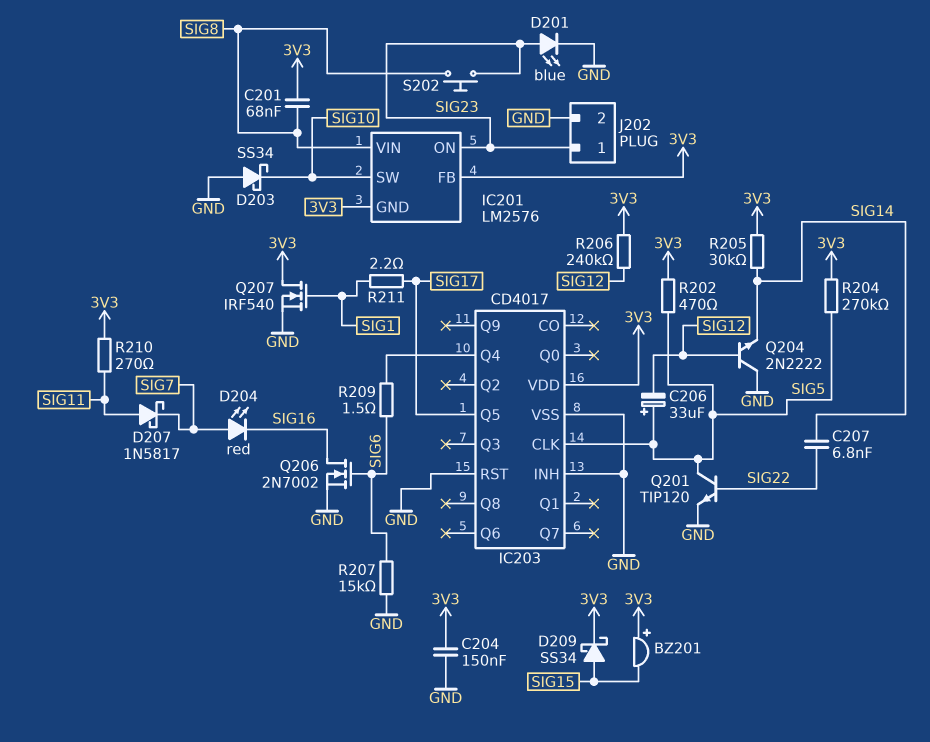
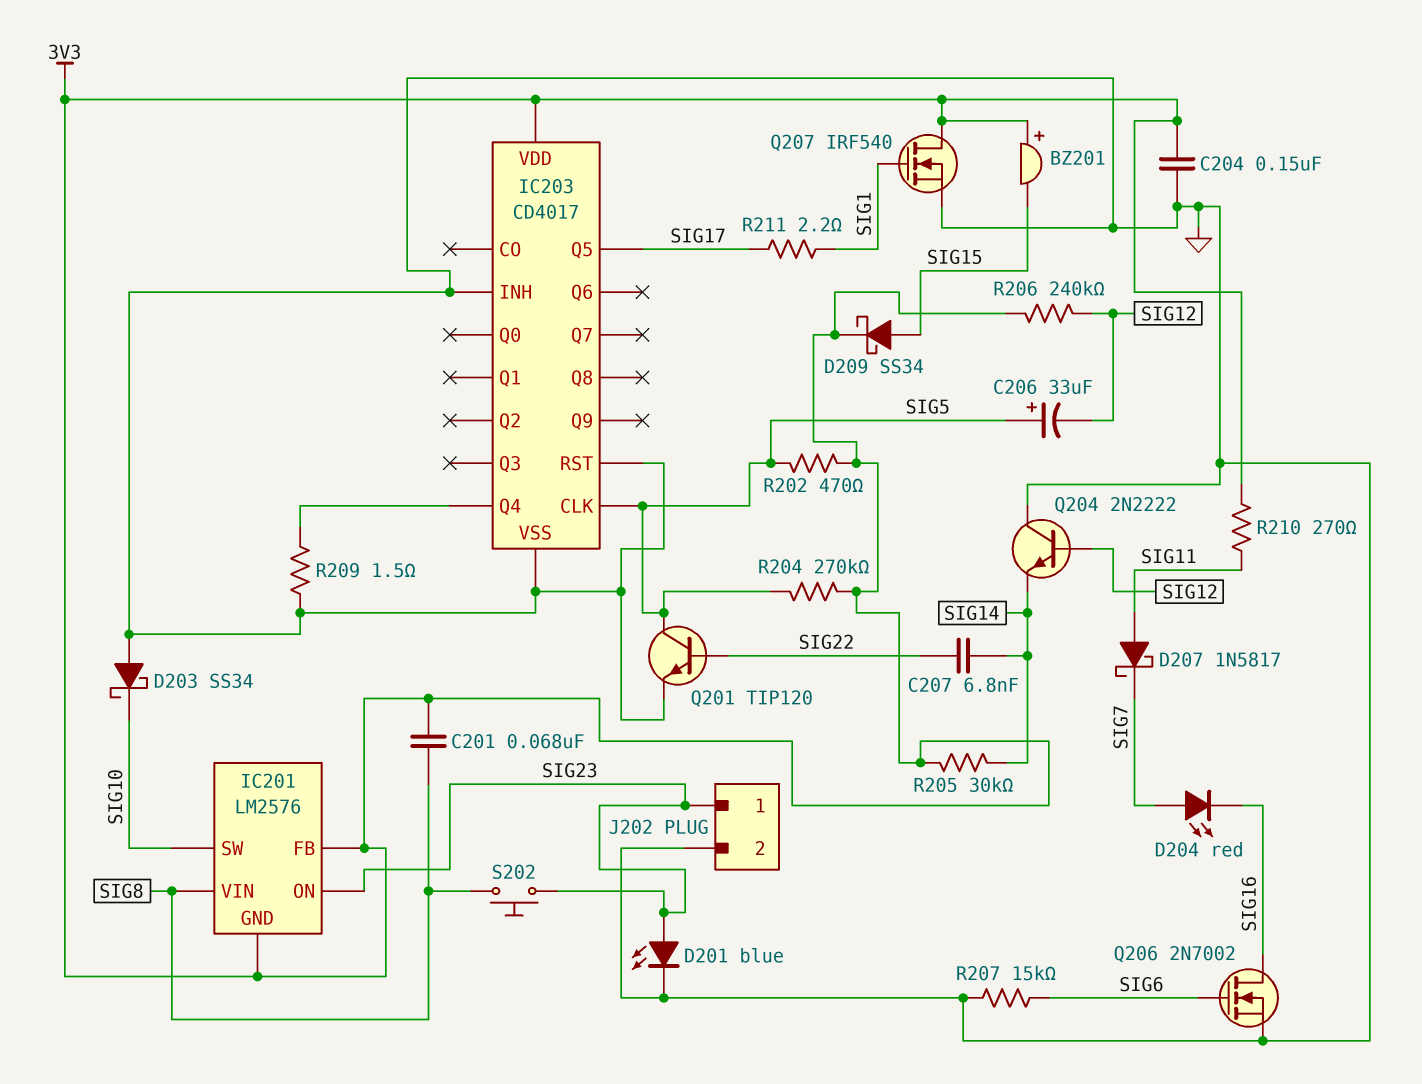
R209: 1.5 (IC203/Q4, SIG6) -> 1.5 (GND, IC203/Q4)

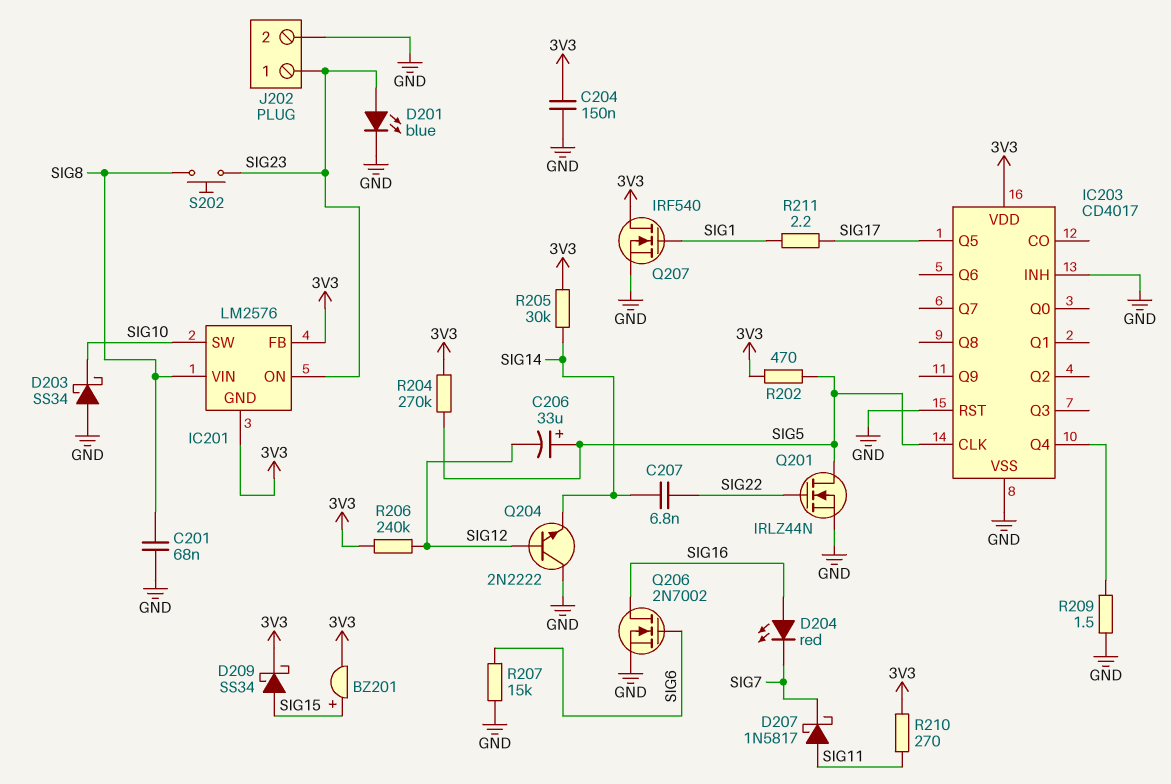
BZ201: buzzer (plus 3V3, minus SIG15) -> buzzer (plus SIG15, minus 3V3)
C201: 68nF (3V3, SIG8) -> 68nF (GND, SIG8)
D204: LED red (A SIG7, K SIG16) -> LED red (A SIG16, K SIG7)
Q201: NPN TIP120 (B SIG22, C SIG5, E GND) -> NMOS IRLZ44N (G SIG22, D SIG5, S GND)

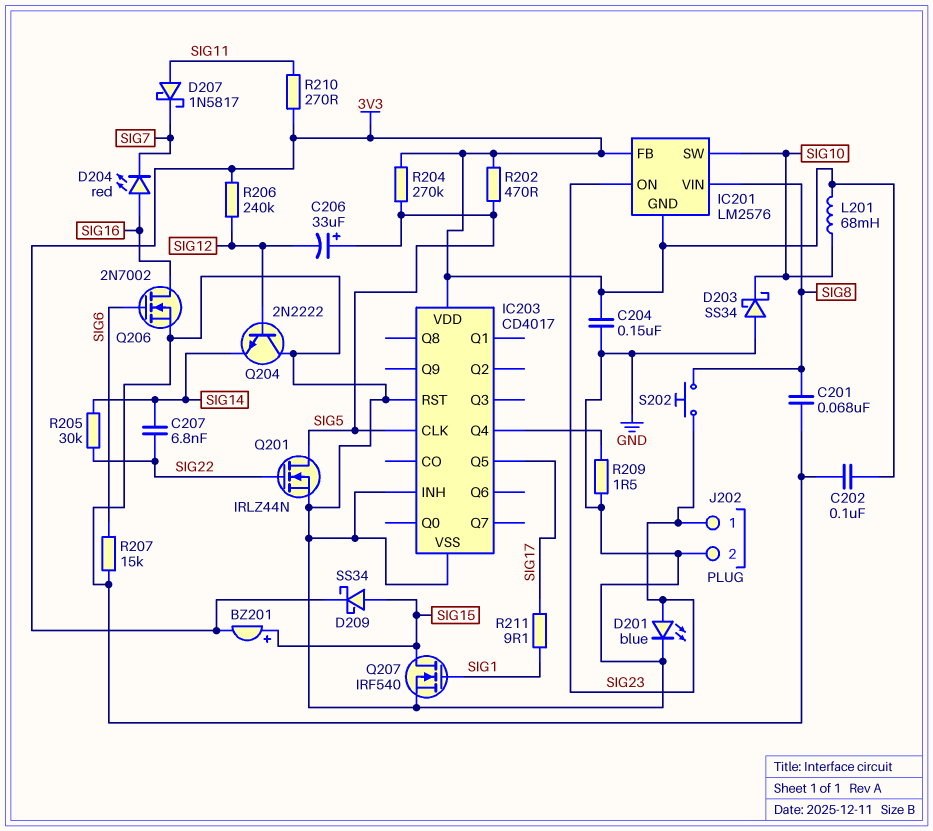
C202: none -> 100nF (3V3, GND)
L201: none -> 68mH (3V3, SIG10)
Q207: NMOS IRF540 (G SIG1, D 3V3, S GND) -> NMOS IRF540 (G SIG1, D SIG15, S GND)
R205: 30k (3V3, SIG14) -> 30k (SIG14, SIG22)
R211: 2.2 (SIG1, SIG17) -> 9.1 (SIG1, SIG17)

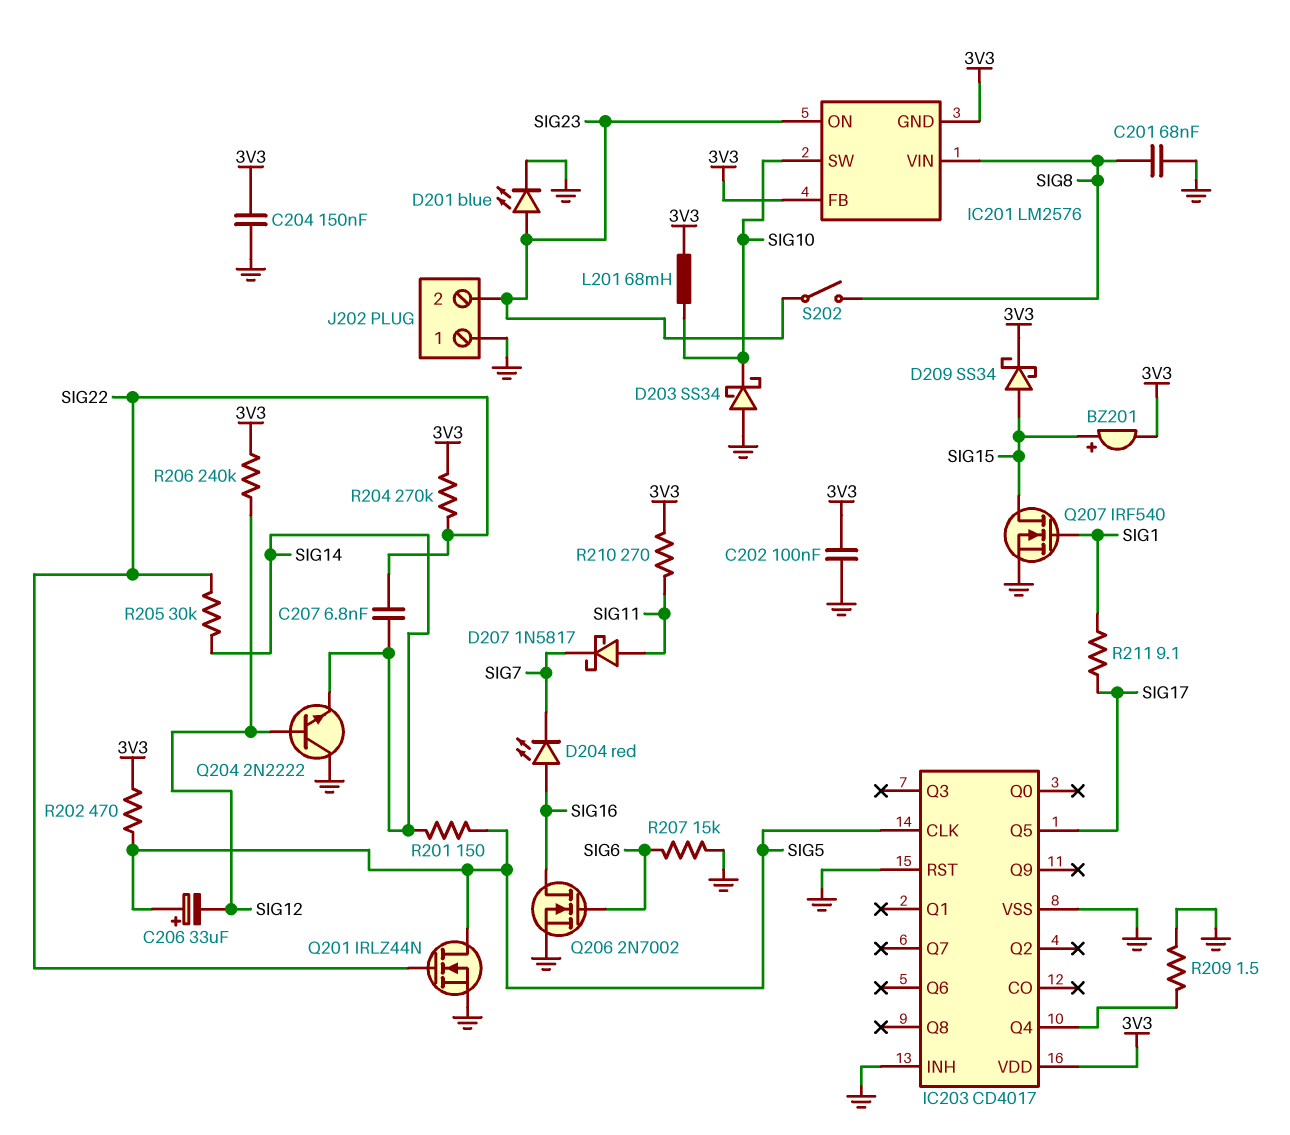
J202 pin 1: SIG23 -> GND
J202 pin 2: GND -> SIG23
R201: none -> 150 (SIG5, SIG14)
R204: 270k (3V3, SIG5) -> 270k (3V3, SIG22)
S202: button (SIG8, SIG23) -> switch (SIG8, SIG23)

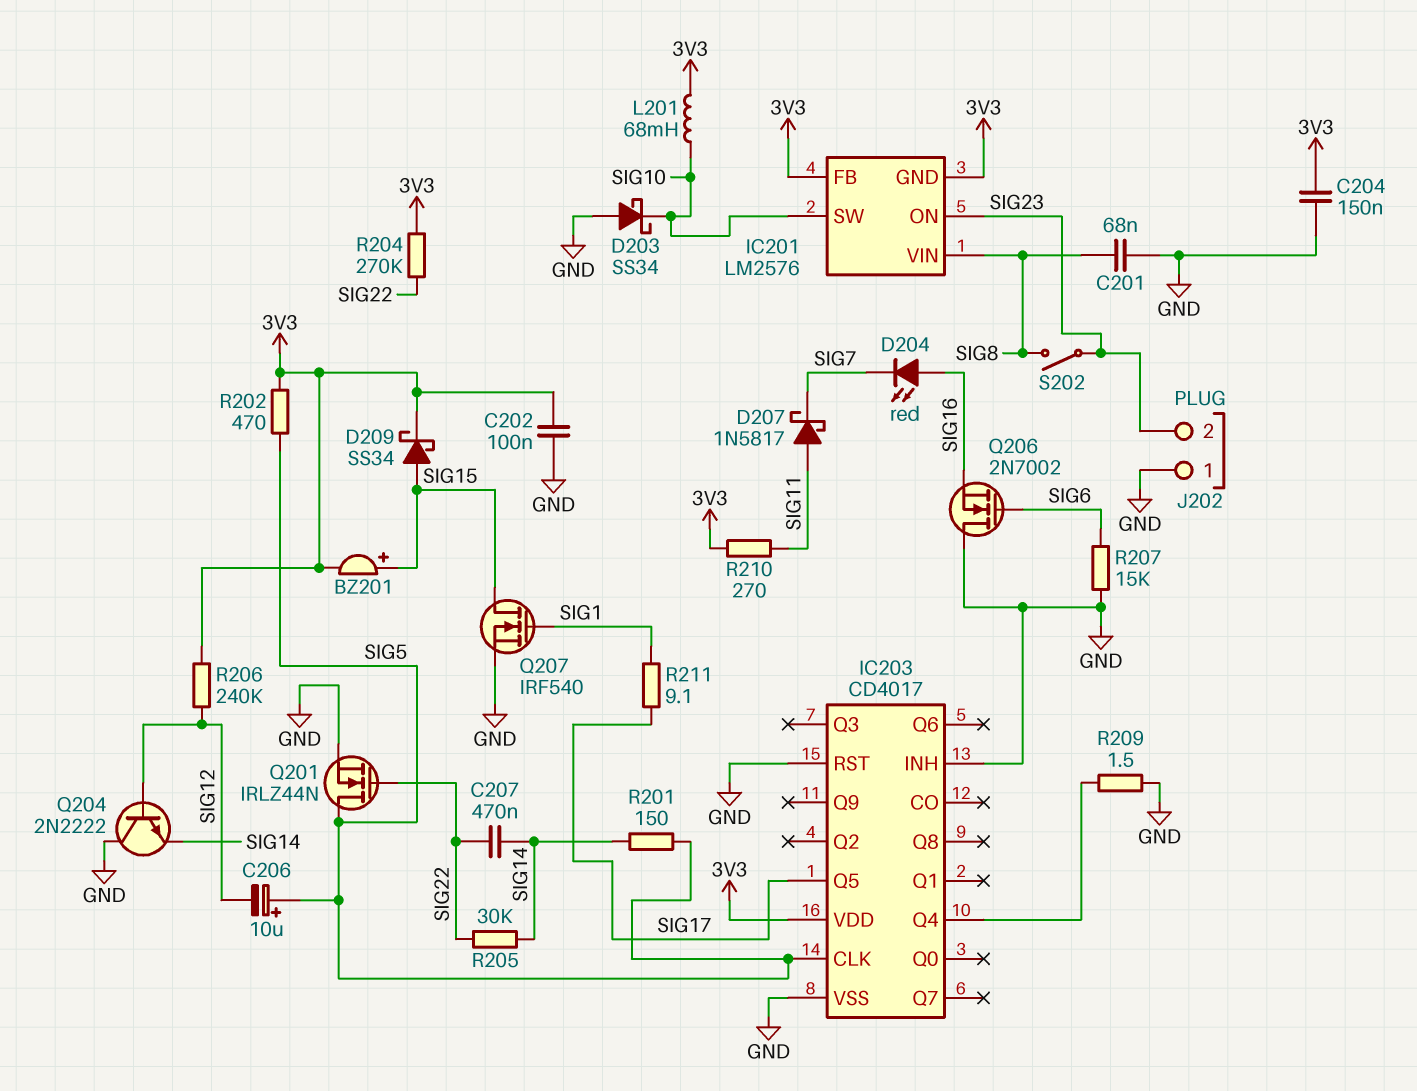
C206: 33uF (plus SIG5, minus SIG12) -> 10uF (plus SIG5, minus SIG12)
C207: 6.8nF (SIG14, SIG22) -> 470nF (SIG14, SIG22)
D201: LED blue (A SIG23, K GND) -> none
Q206: NMOS 2N7002 (G SIG6, D SIG16, S GND) -> NMOS 2N7002 (G SIG6, D GND, S SIG16)

